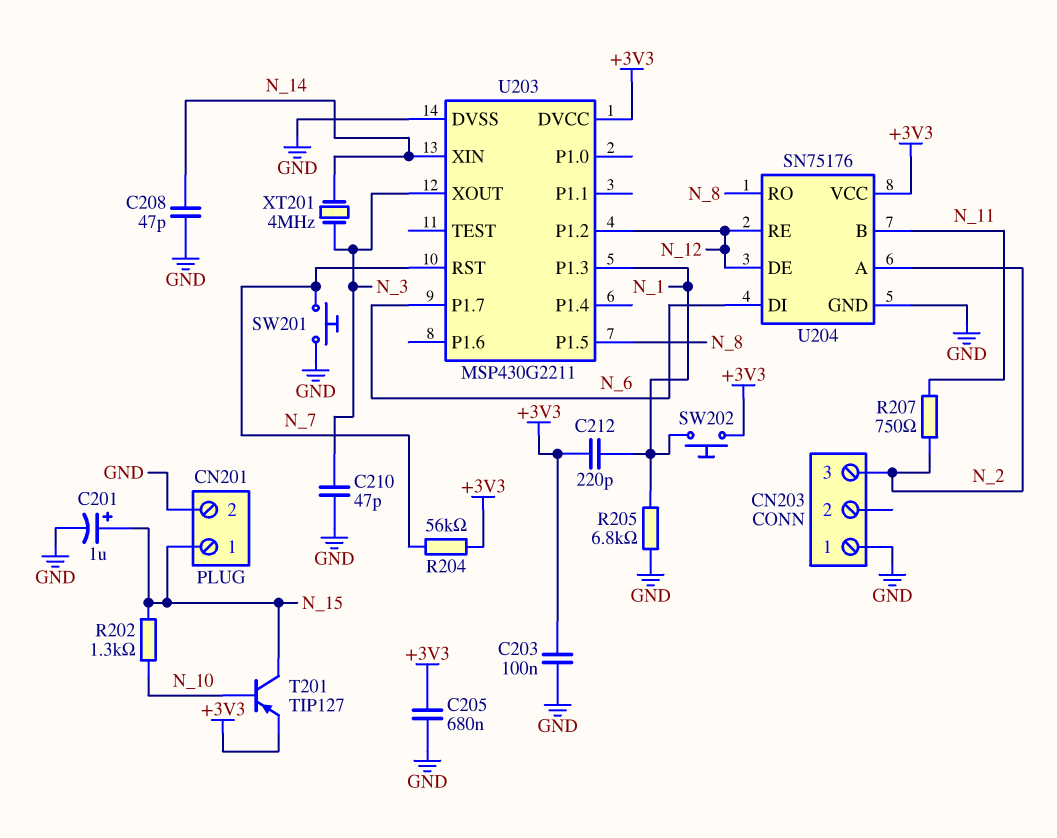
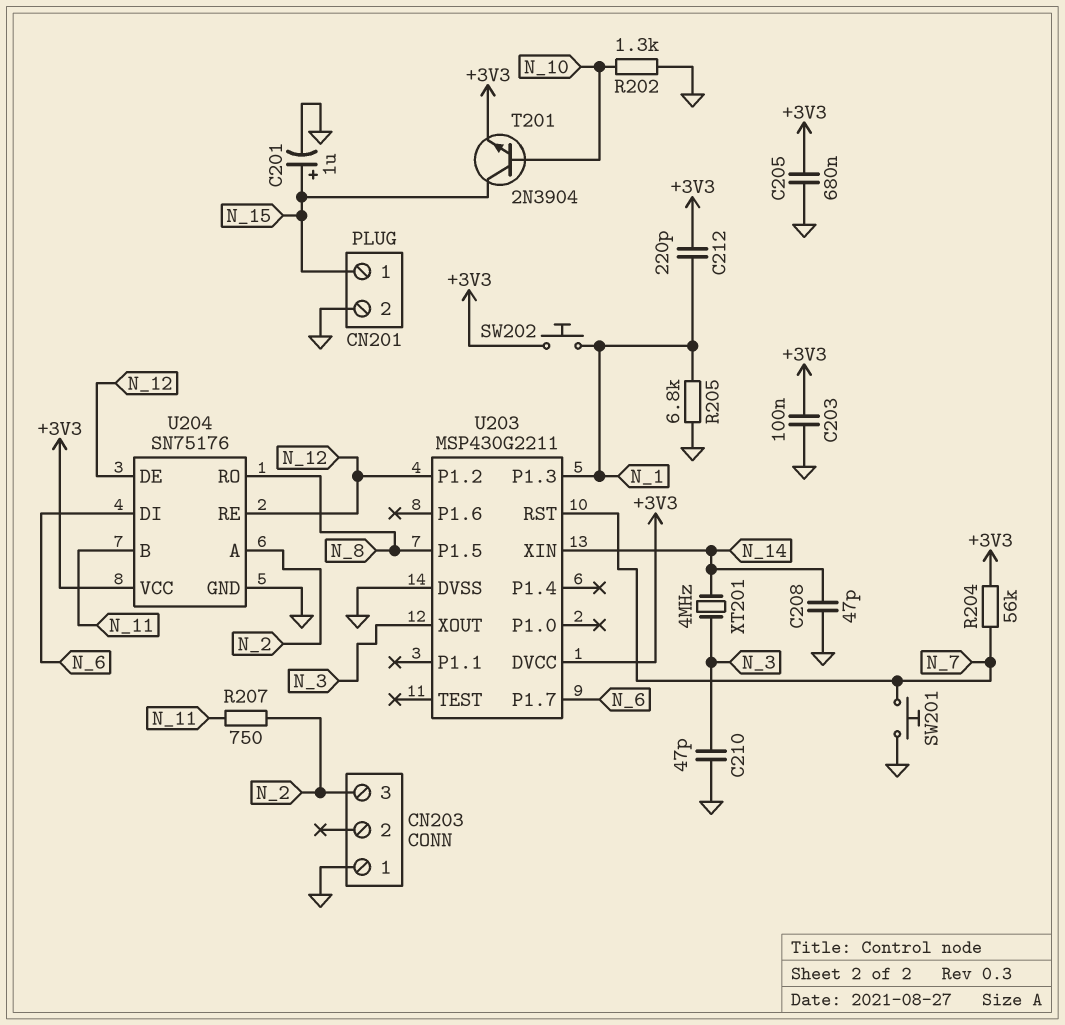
R202: 1.3k (N_10, N_15) -> 1.3k (GND, N_10)
T201: PNP TIP127 (B N_10, C N_15, E +3V3) -> NPN 2N3904 (B N_10, C N_15, E +3V3)

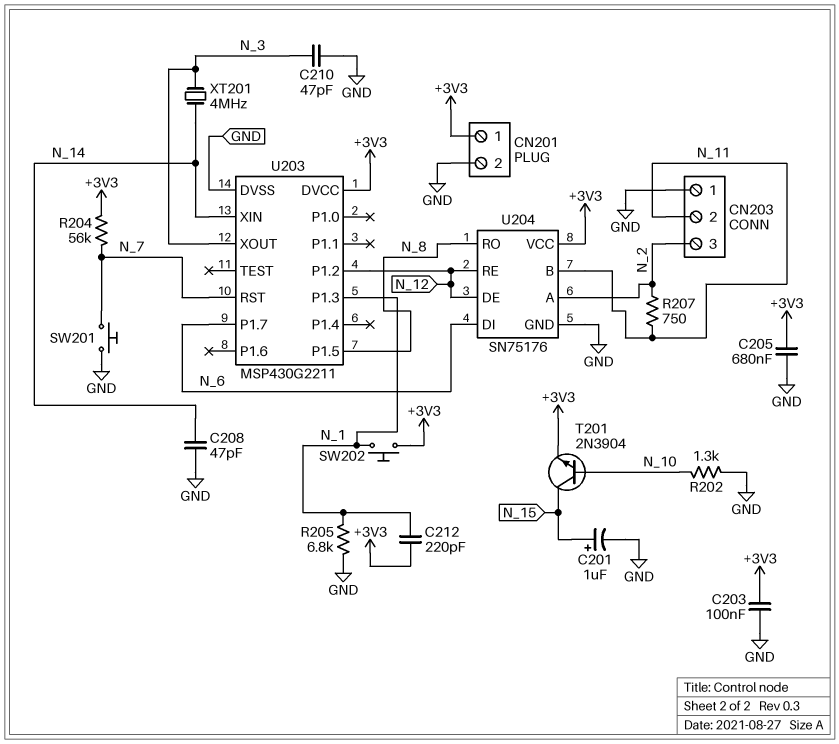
CN201 pin 1: N_15 -> +3V3
CN203 pin 2: none -> N_11

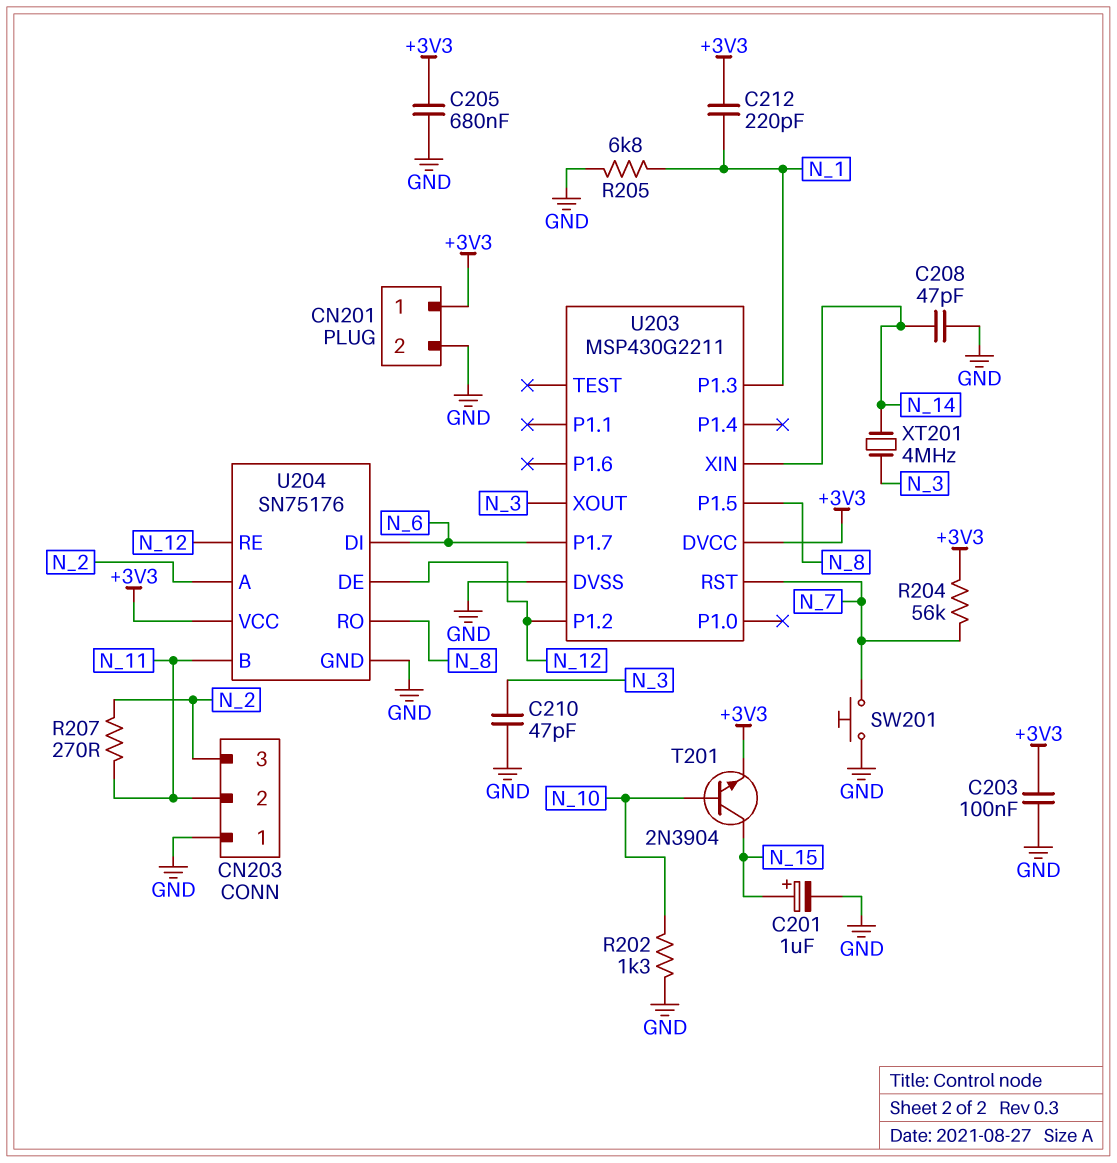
R207: 750 (N_2, N_11) -> 270 (N_2, N_11)
SW202: button (+3V3, N_1) -> none

